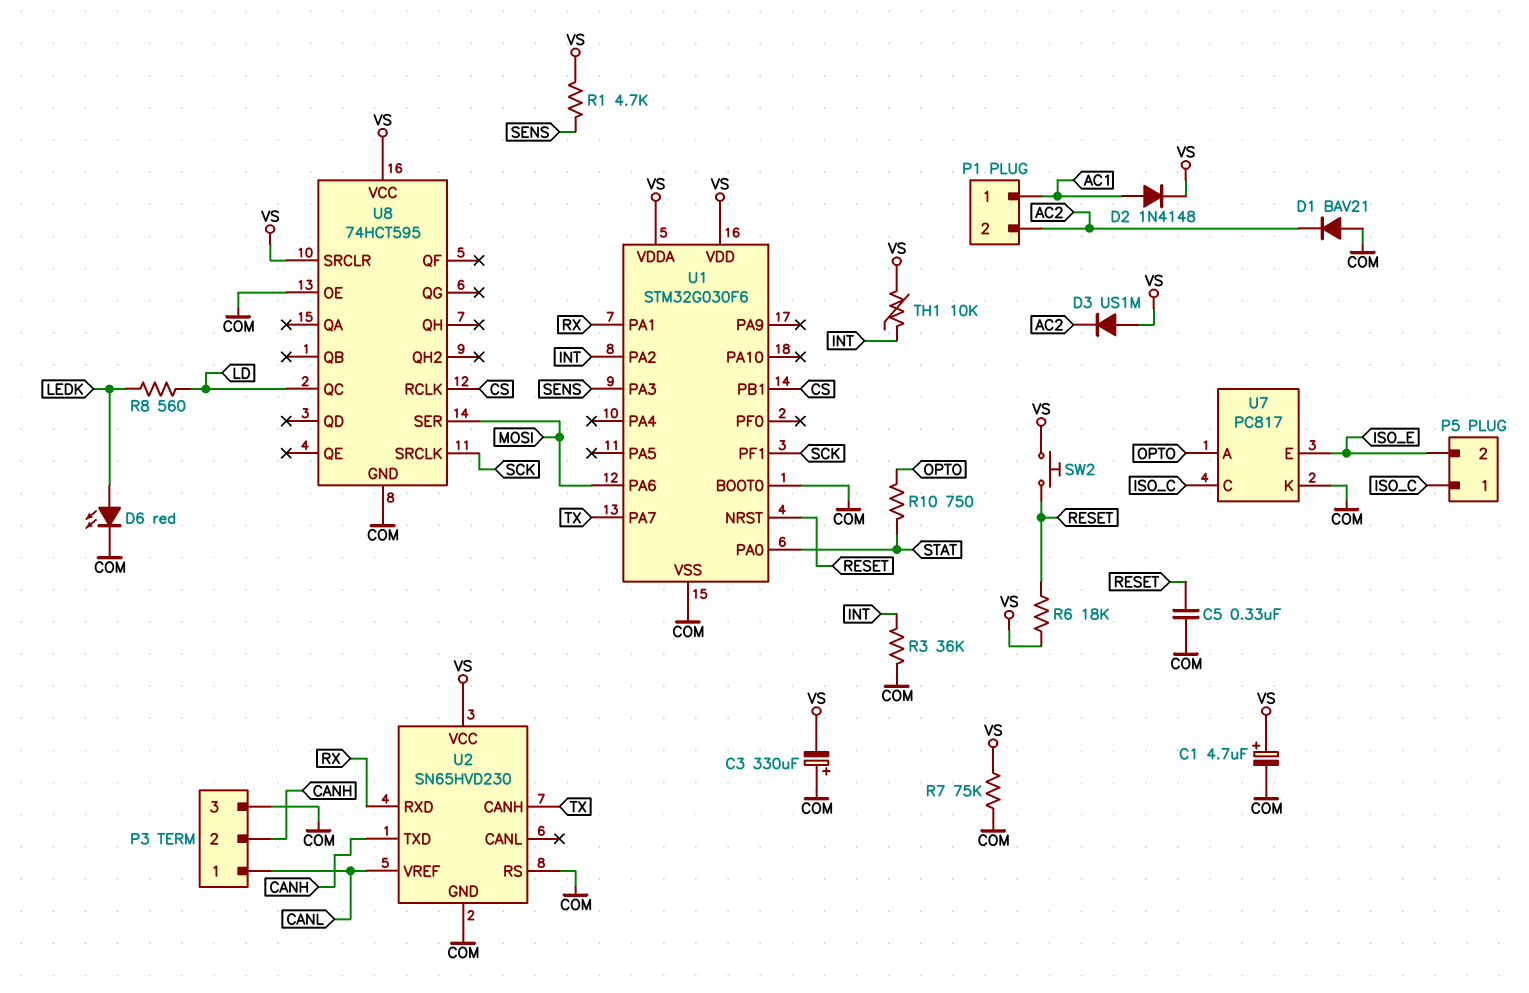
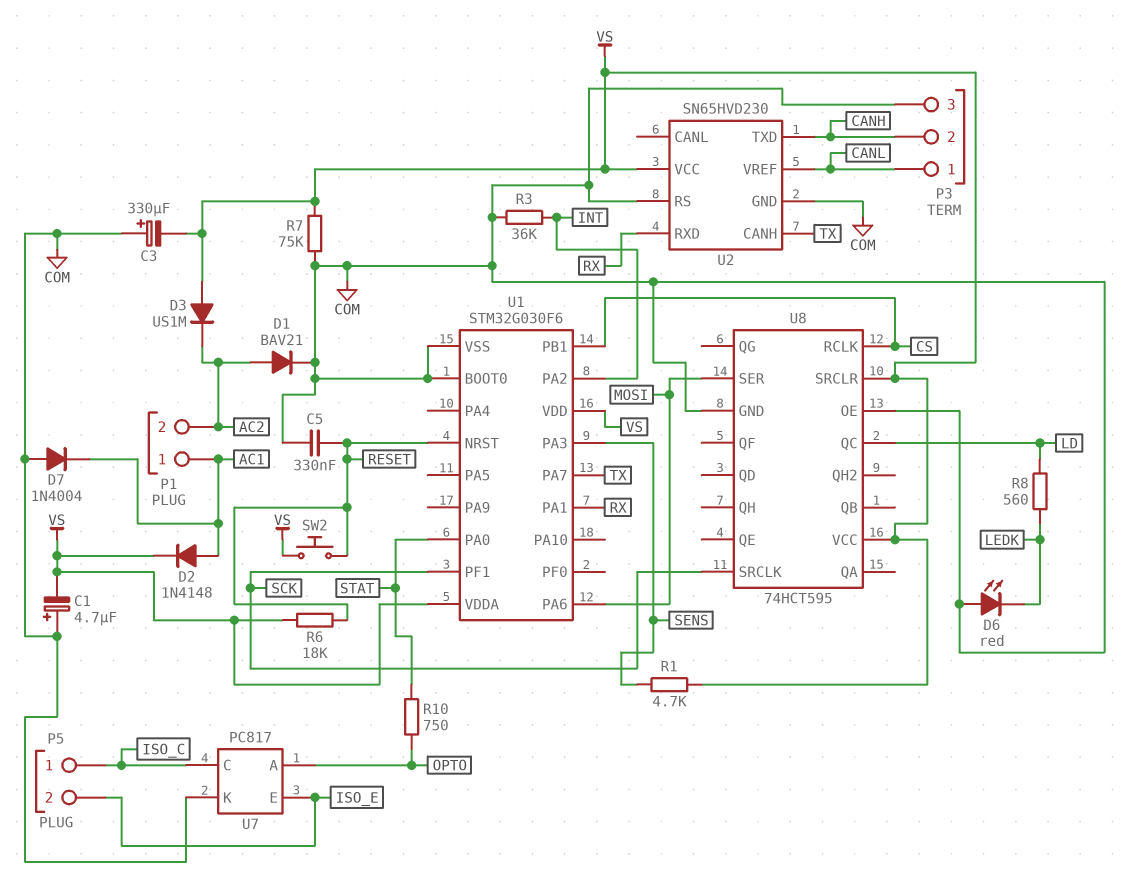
C1: 4.7uF (plus VS, minus COM) -> 4.7uF (plus COM, minus VS)
D1: diode BAV21 (A COM, K AC2) -> diode BAV21 (A AC2, K COM)
D6: LED red (A LEDK, K COM) -> LED red (A COM, K LEDK)
D7: none -> diode 1N4004 (A COM, K AC1)
TH1: 10k (INT, VS) -> none

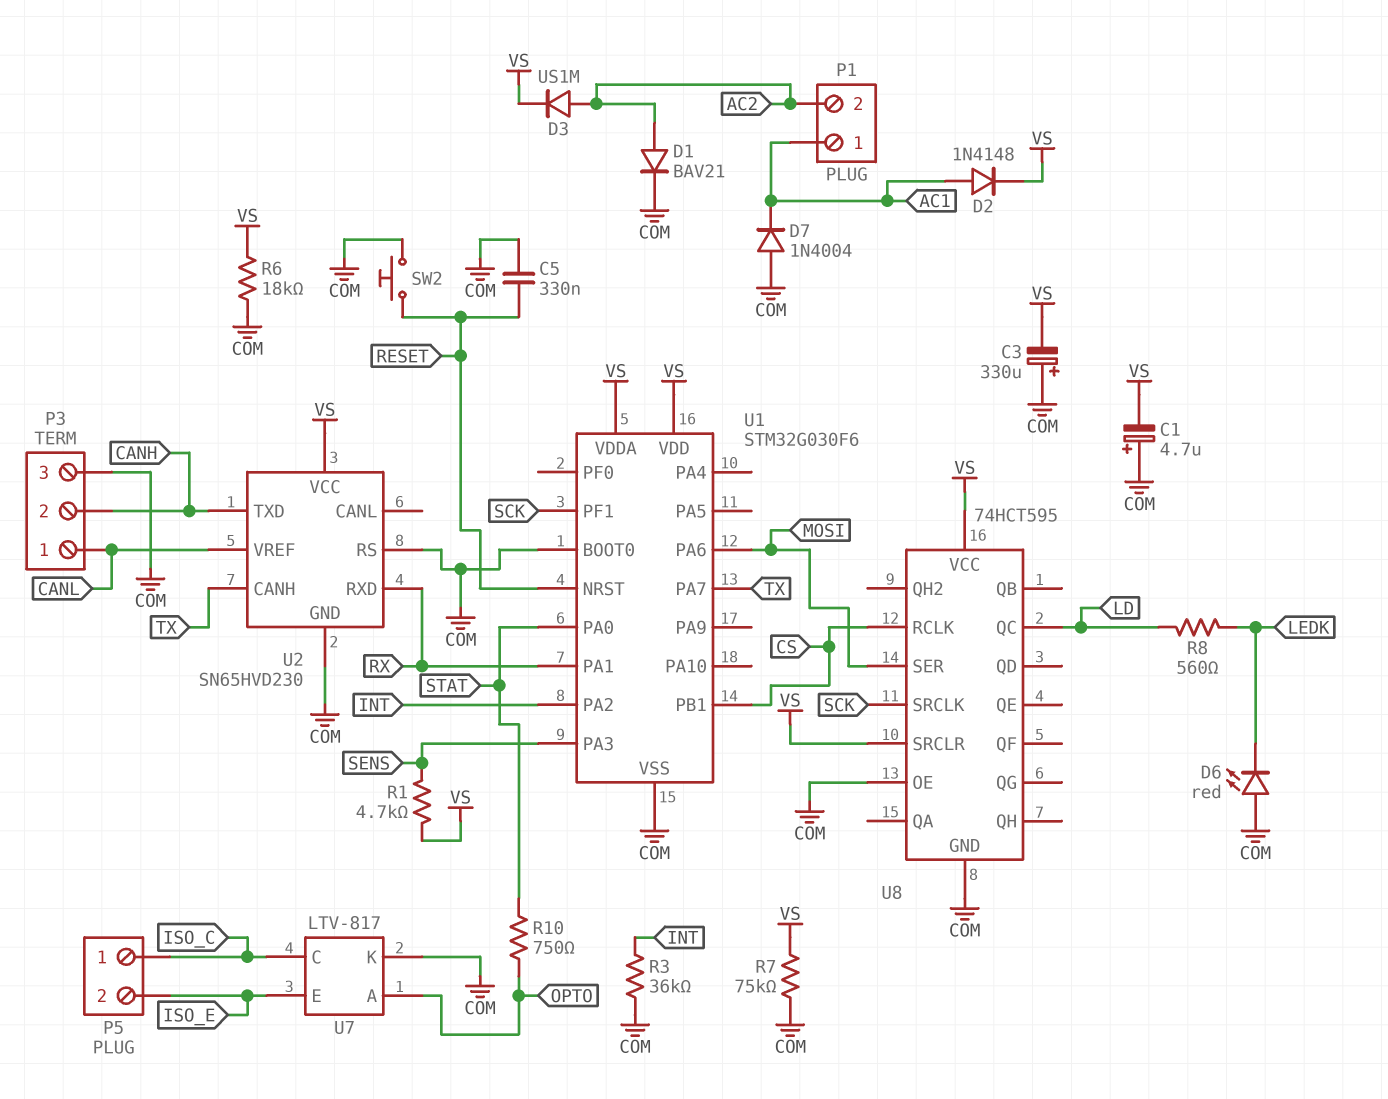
D3: diode US1M (A VS, K AC2) -> diode US1M (A AC2, K VS)
R6: 18k (RESET, VS) -> 18k (COM, VS)
SW2: button (RESET, VS) -> button (COM, RESET)
U7: PC817 -> LTV-817

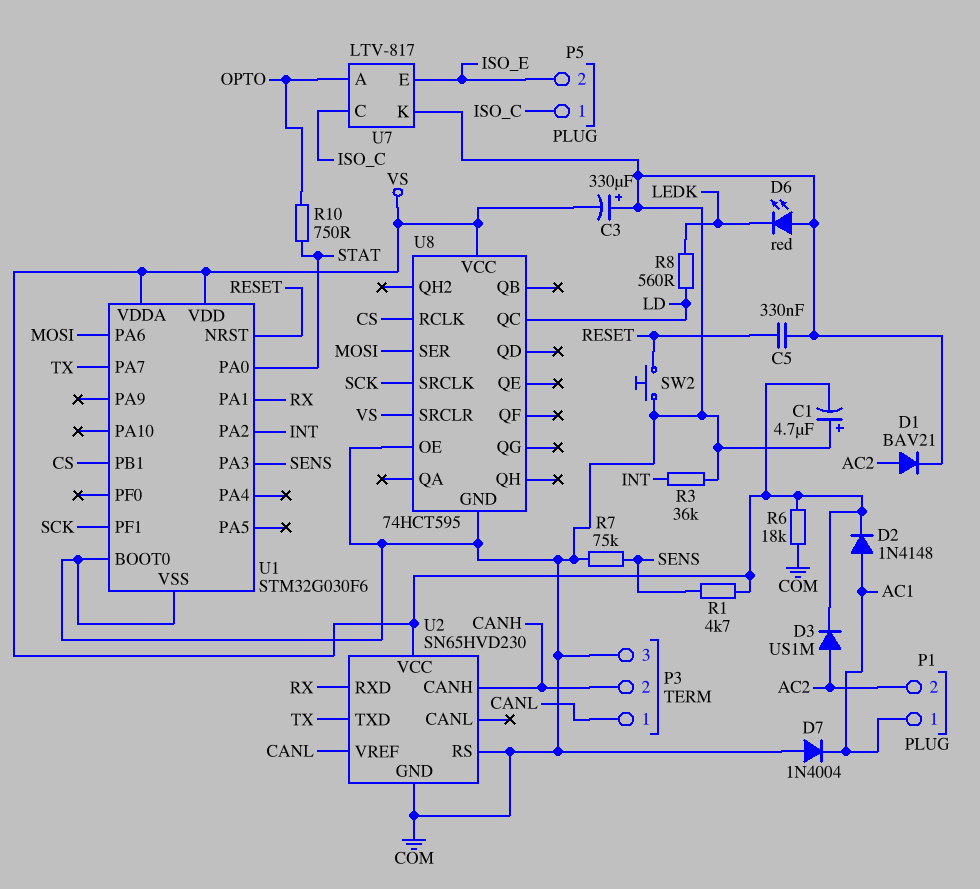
R7: 75k (COM, VS) -> 75k (COM, SENS)
U2 pin CANH: TX -> CANH
U2 pin TXD: CANH -> TX

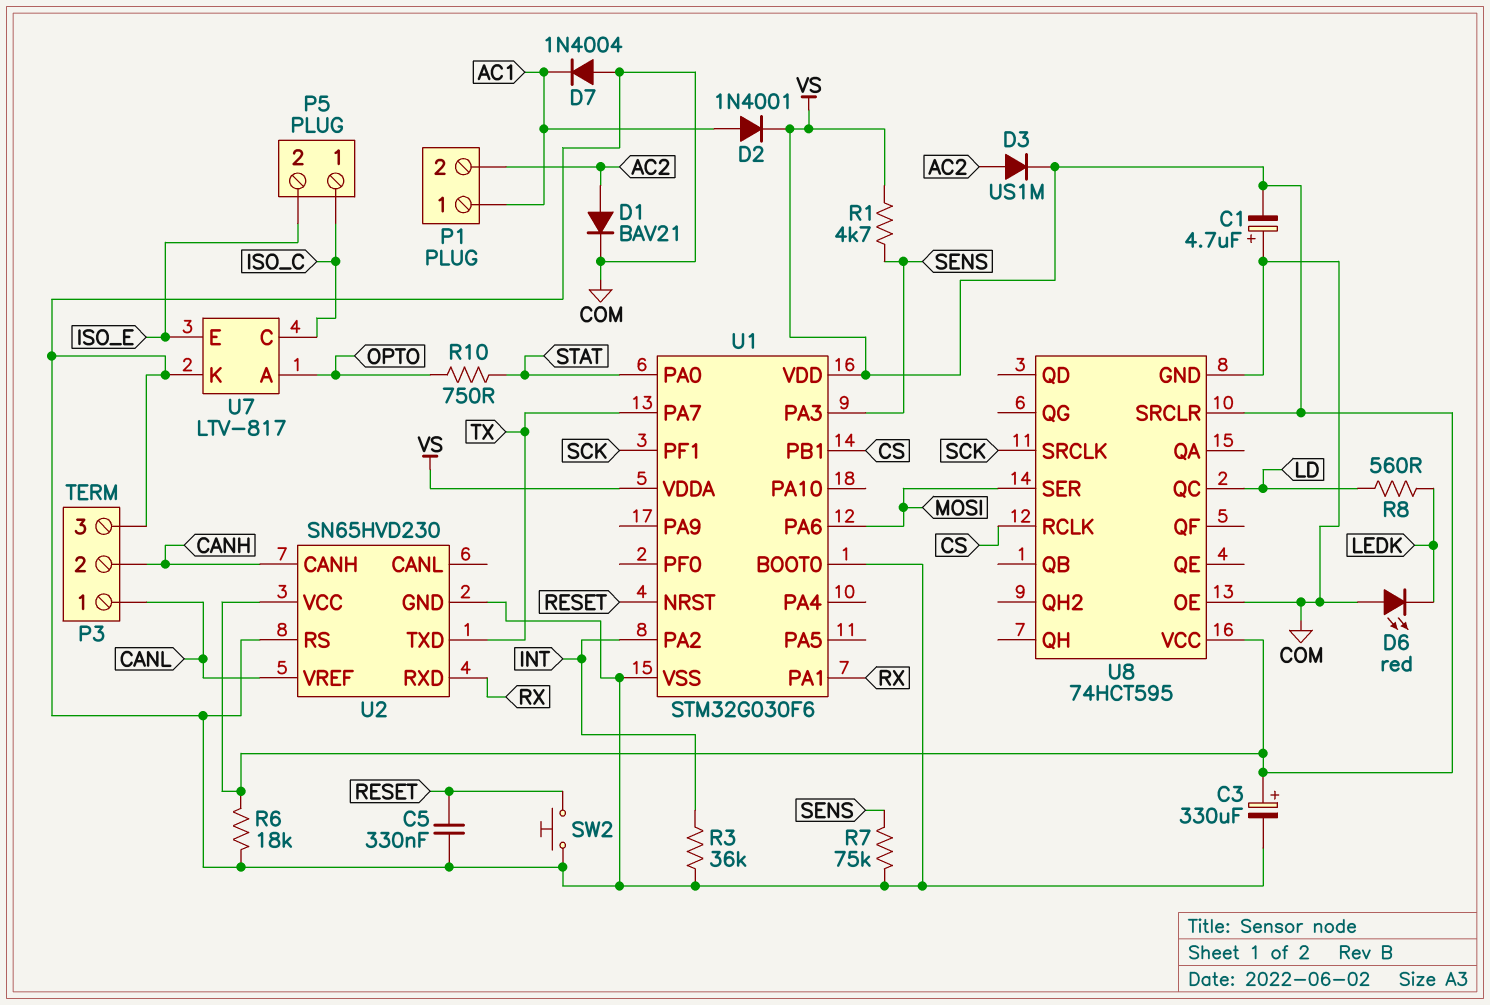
C3: 330uF (plus COM, minus VS) -> 330uF (plus VS, minus COM)
D2: diode 1N4148 (A AC1, K VS) -> diode 1N4001 (A AC1, K VS)

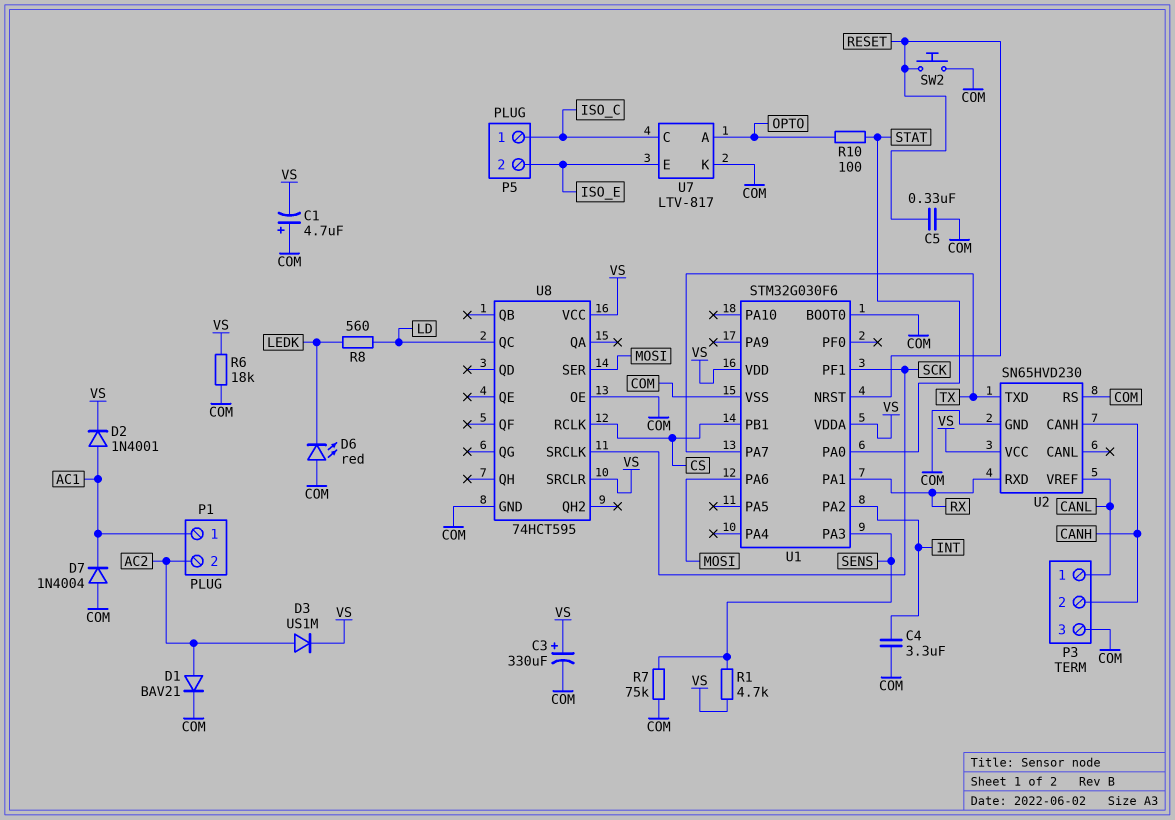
C4: none -> 3.3uF (COM, INT)
R3: 36k (COM, INT) -> none
R10: 750 (OPTO, STAT) -> 100 (OPTO, STAT)

